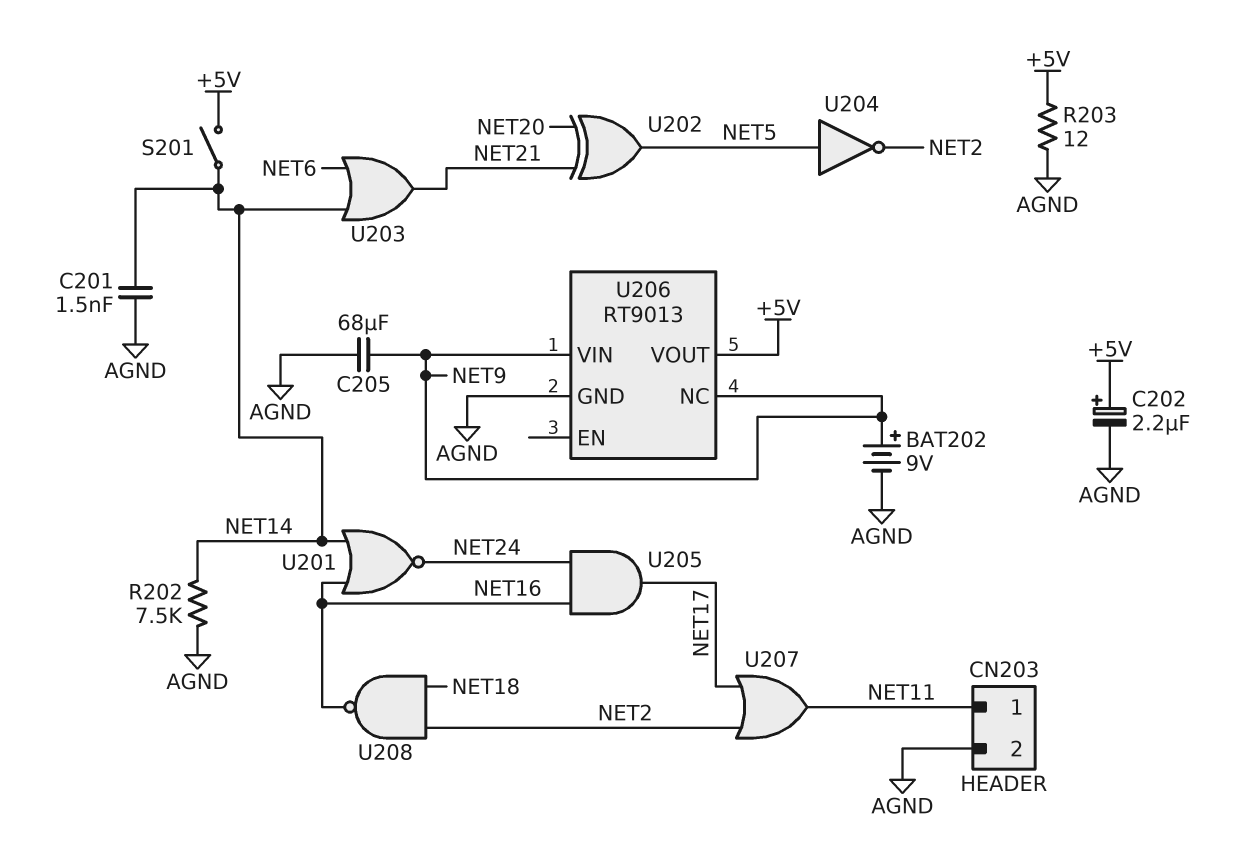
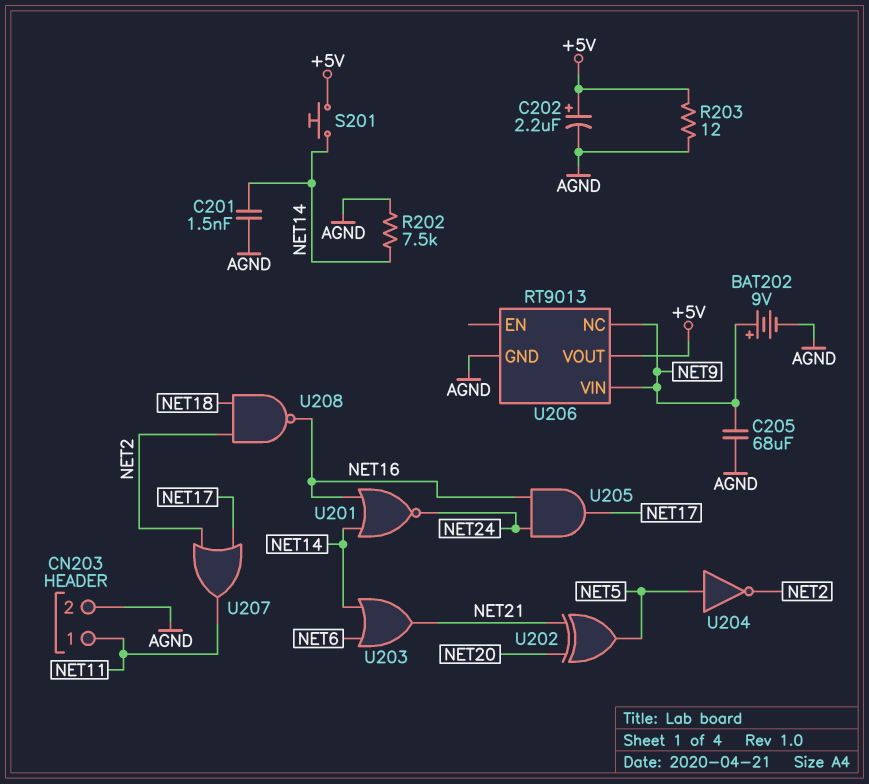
S201: switch (+5V, NET14) -> button (+5V, NET14)

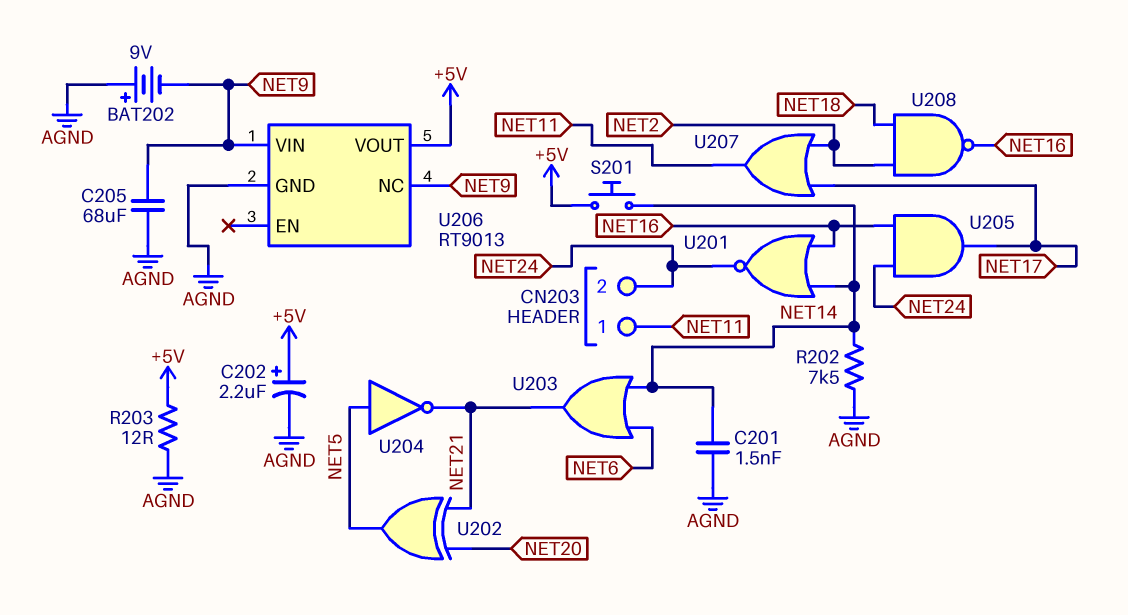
BAT202: 9V (plus NET9, minus AGND) -> 9V (plus AGND, minus NET9)
CN203 pin 2: AGND -> NET24
U204: NOT (in NET5, out NET2) -> NOT (in NET5, out NET21)

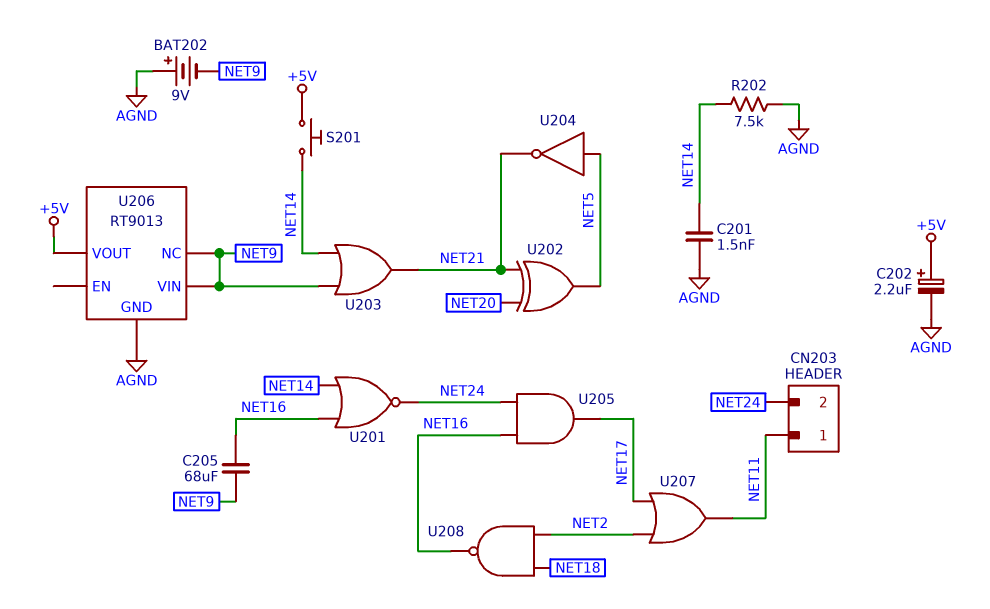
C205: 68uF (AGND, NET9) -> 68uF (NET9, NET16)
R203: 12 (+5V, AGND) -> none
U203: OR (in NET6, in NET14, out NET21) -> OR (in NET9, in NET14, out NET21)

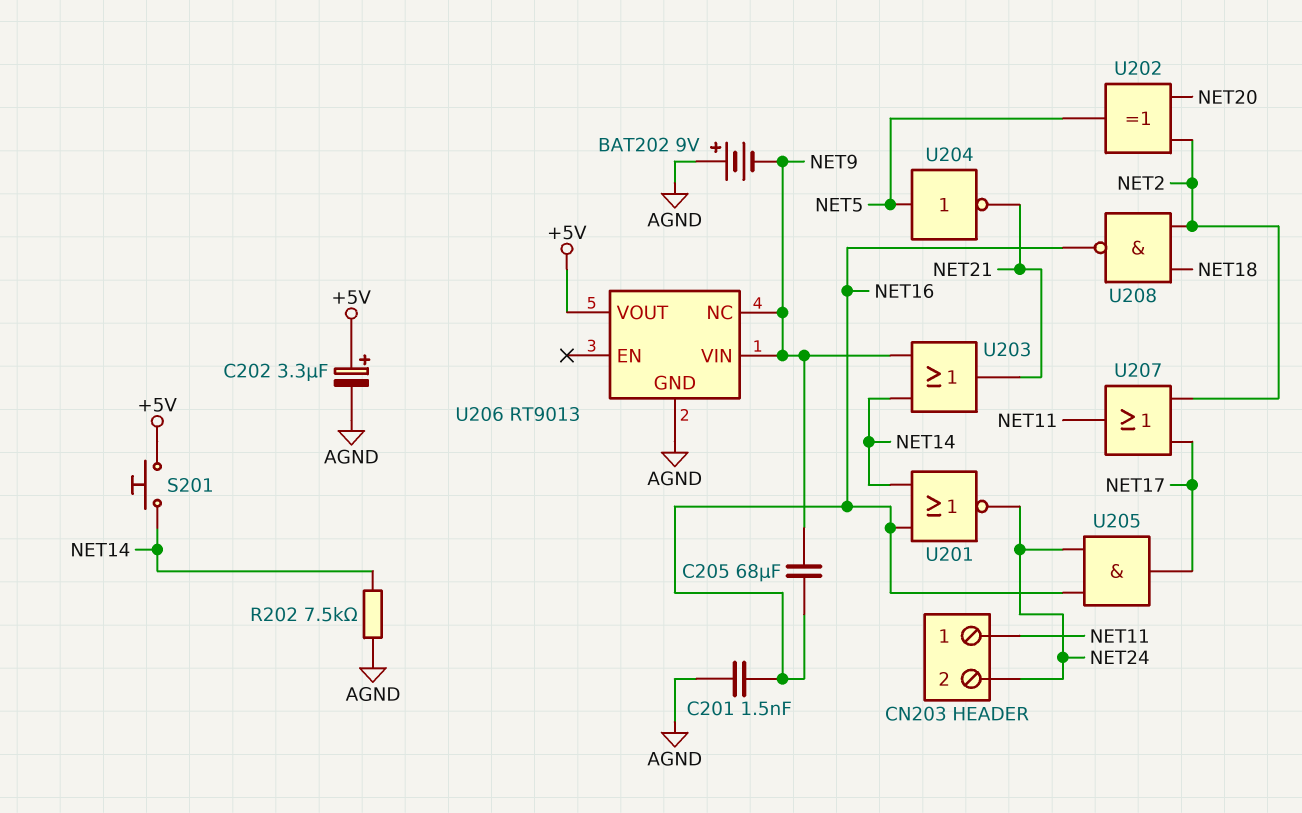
C201: 1.5nF (AGND, NET14) -> 1.5nF (AGND, NET16)
C202: 2.2uF (plus +5V, minus AGND) -> 3.3uF (plus +5V, minus AGND)
U202: XOR (in NET20, in NET21, out NET5) -> XOR (in NET2, in NET20, out NET5)

